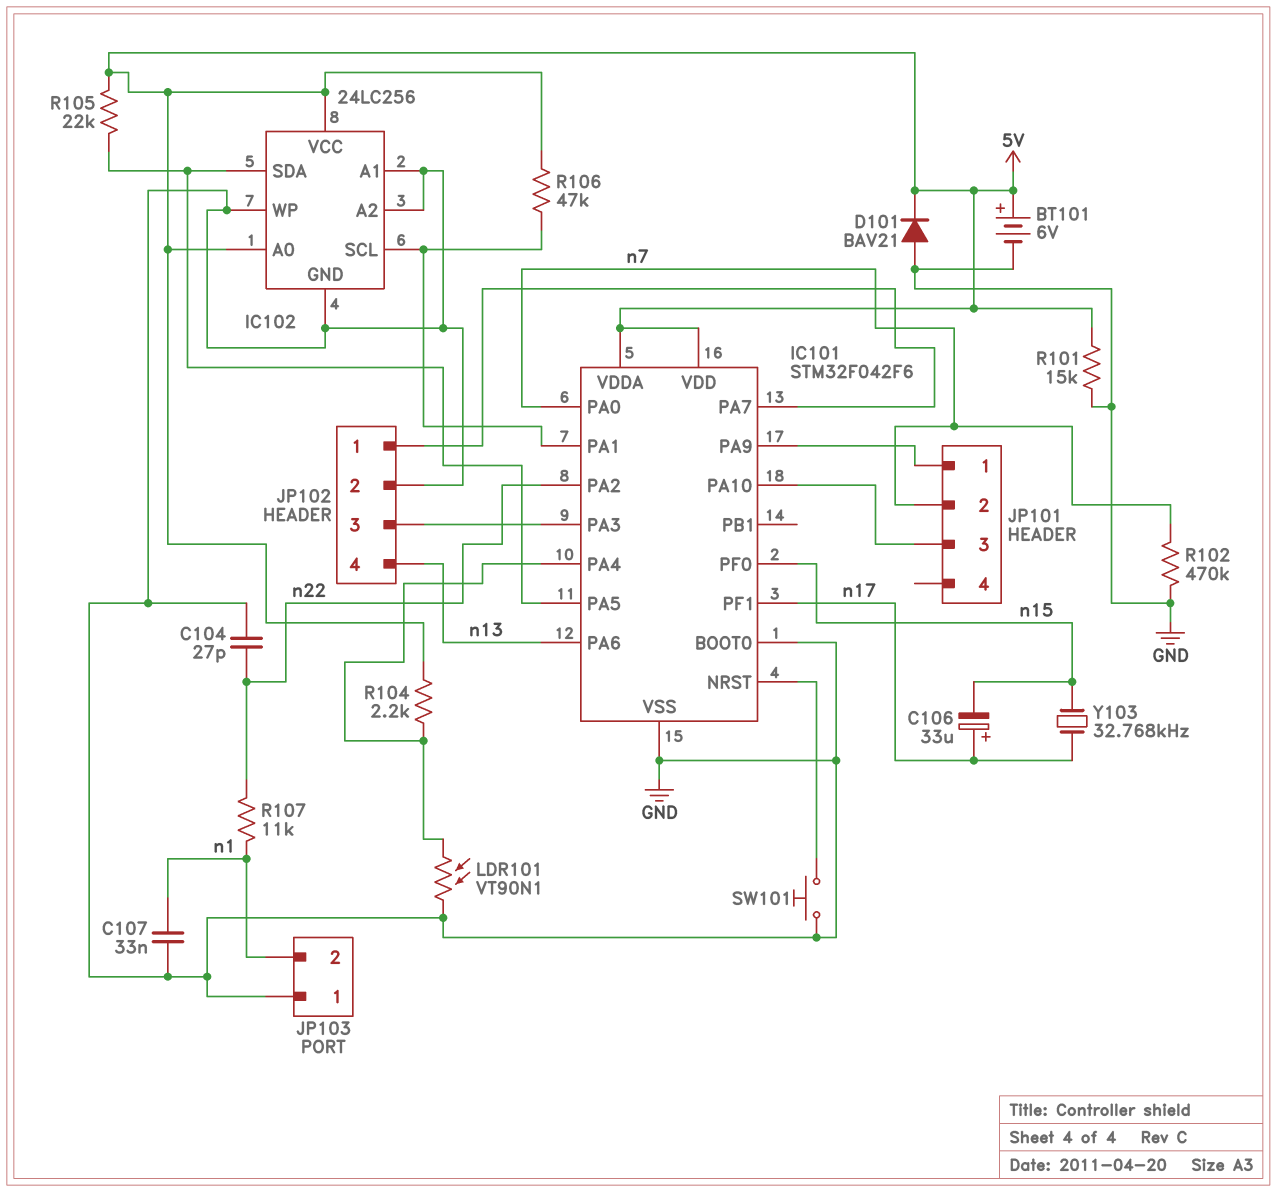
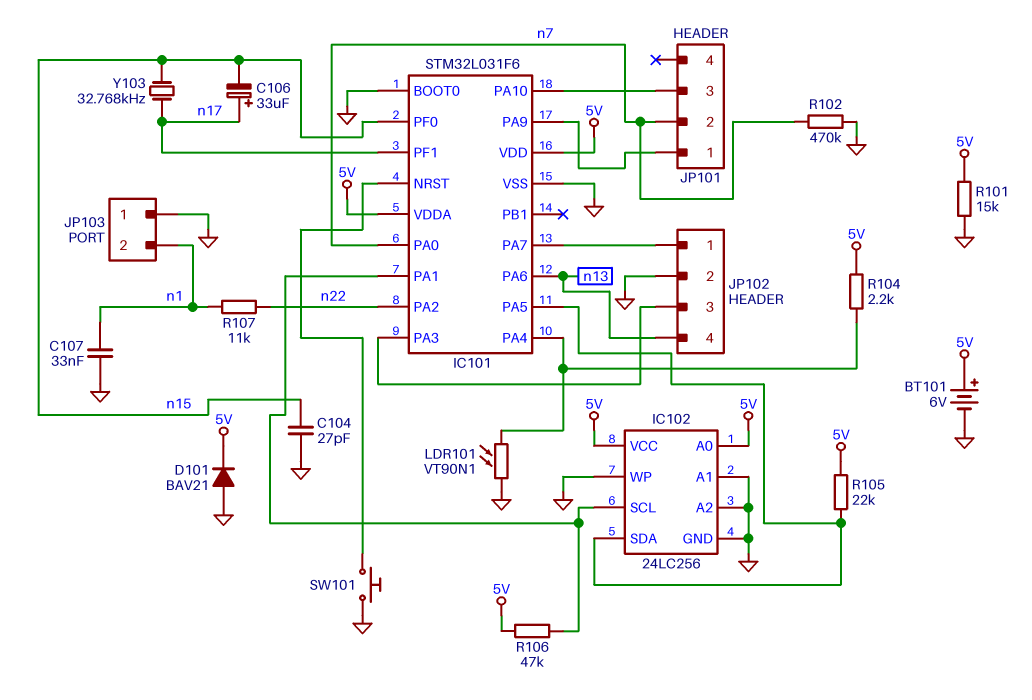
C104: 27pF (GND, n22) -> 27pF (GND, n15)
IC101: STM32F042F6 -> STM32L031F6

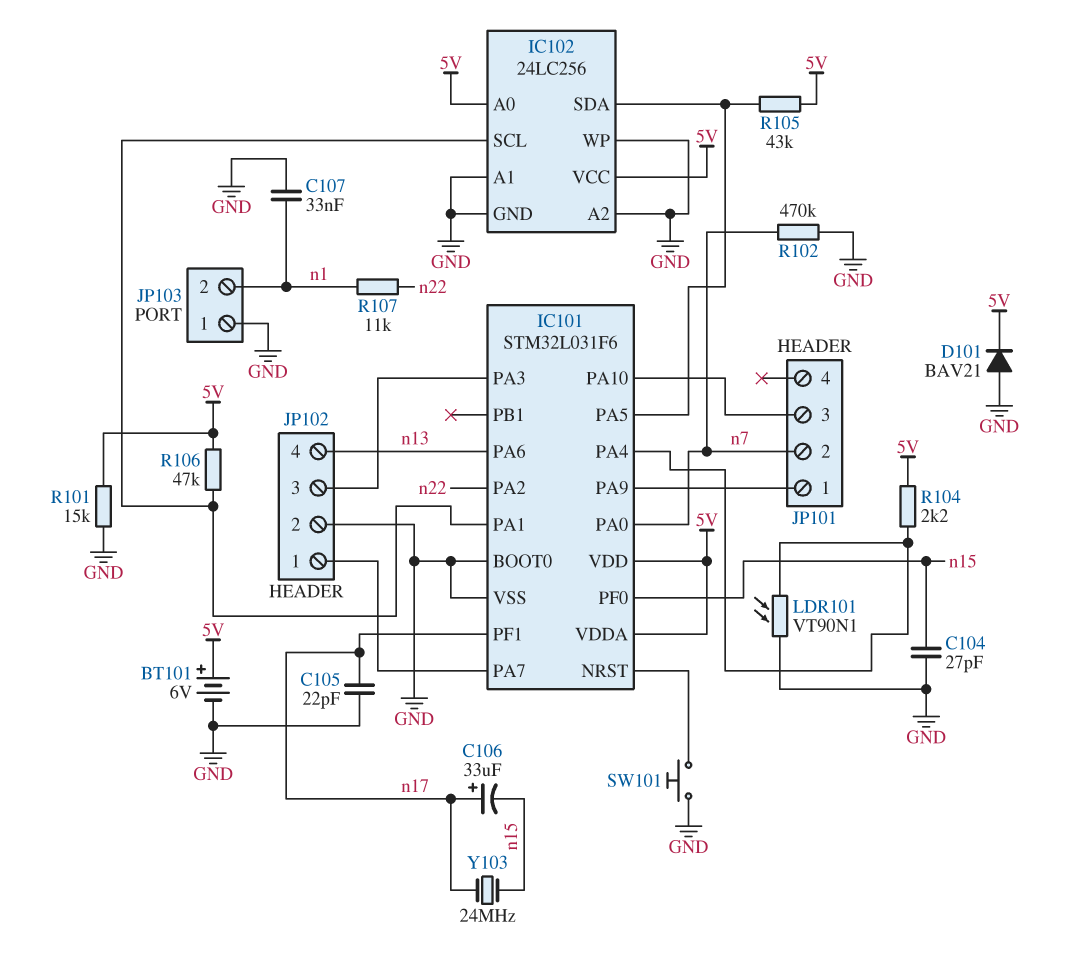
C105: none -> 22pF (GND, n17)
R105: 22k (5V, IC101/PA5) -> 43k (5V, IC101/PA5)
Y103: 32.768kHz (n15, n17) -> 24MHz (n15, n17)

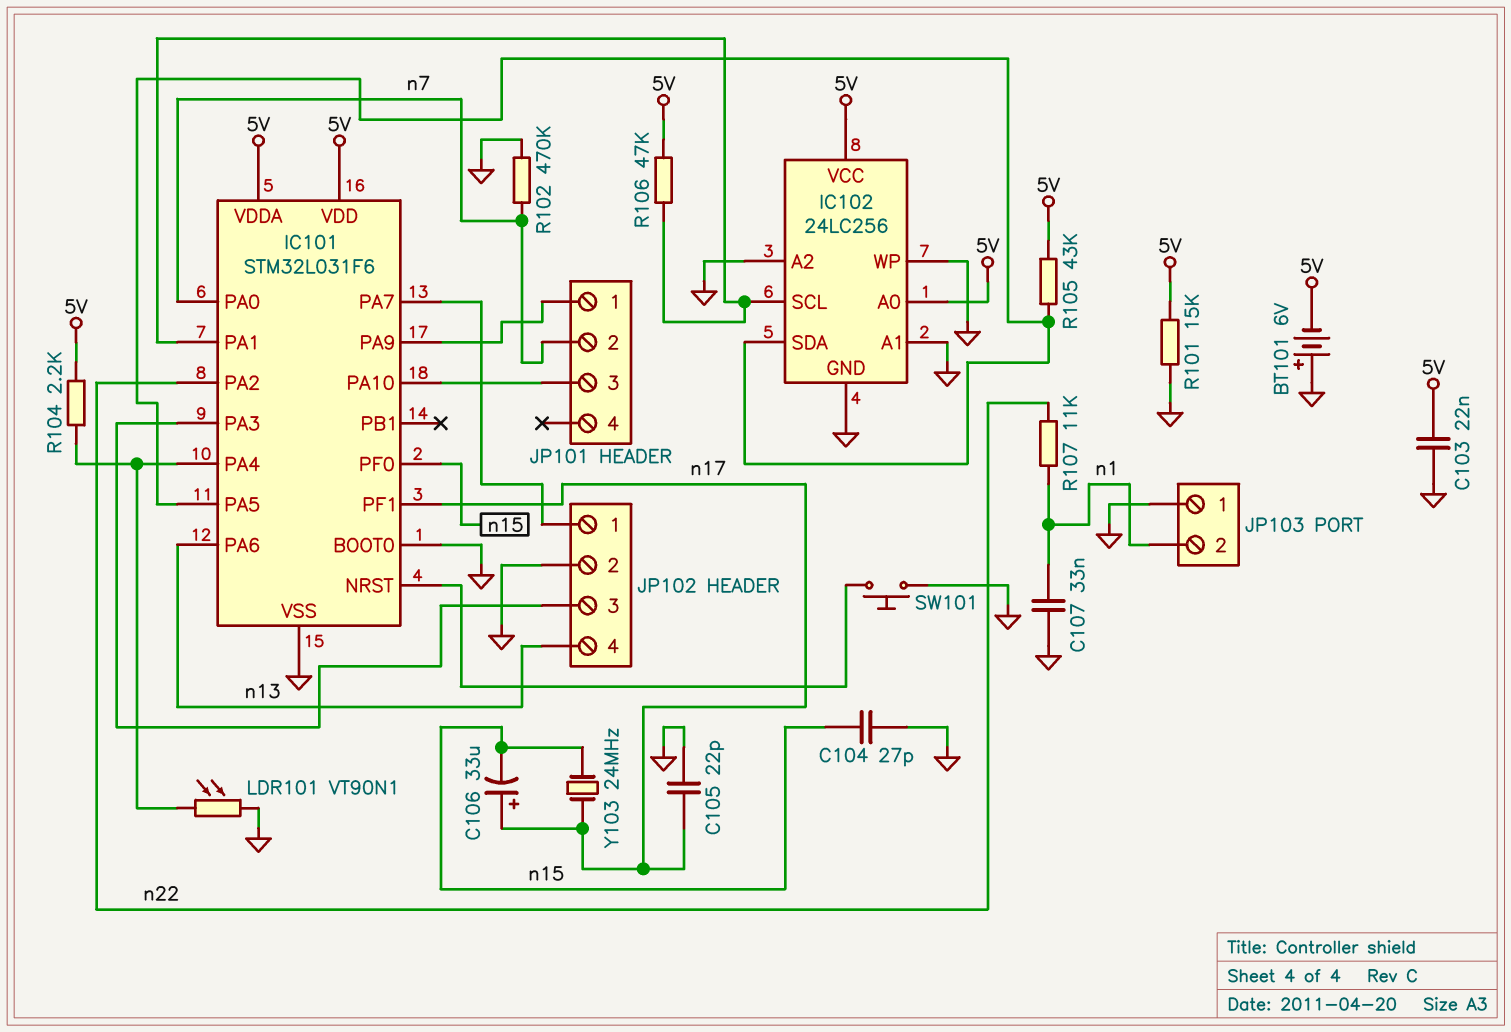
BT101: 6V (plus 5V, minus GND) -> 6V (plus GND, minus 5V)
C103: none -> 22nF (5V, GND)
D101: diode BAV21 (A GND, K 5V) -> none

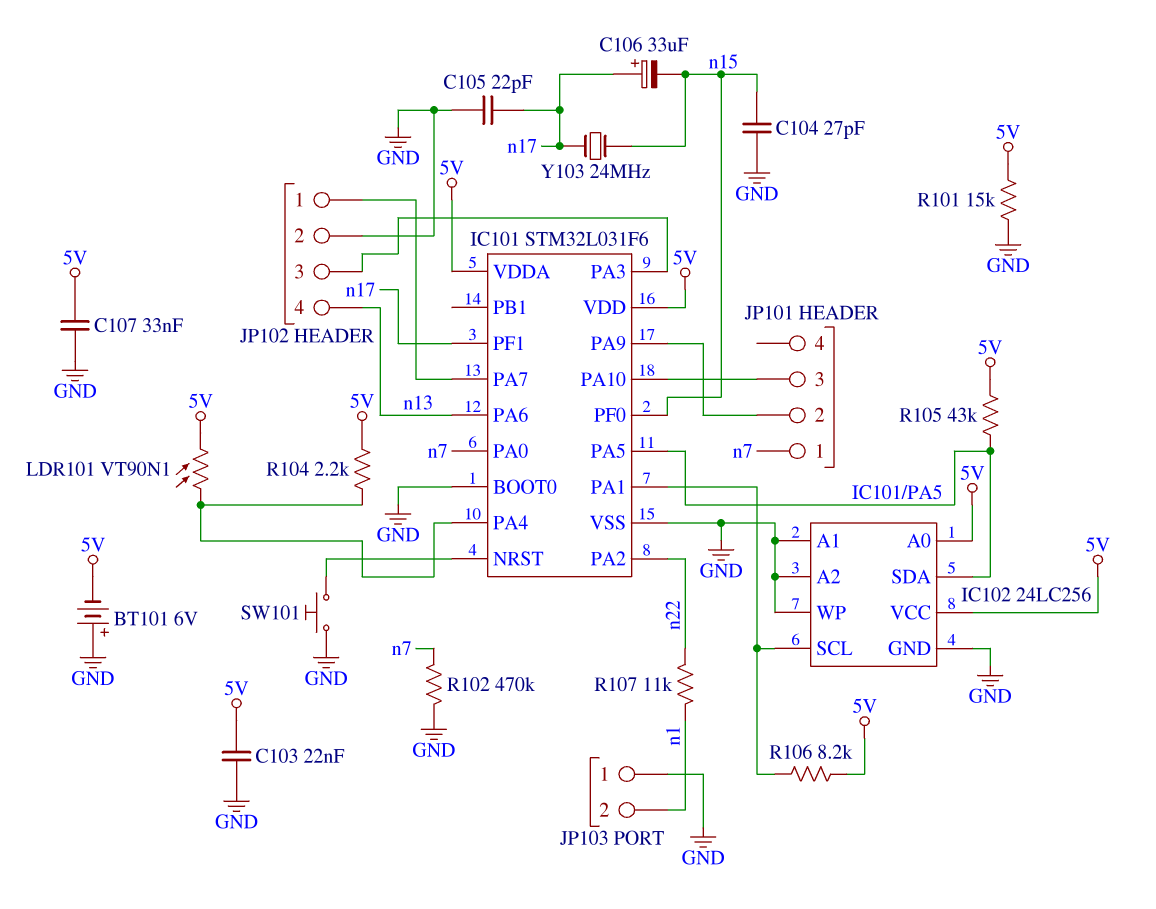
C107: 33nF (GND, n1) -> 33nF (5V, GND)
JP101 pin 1: IC101/PA9 -> n7
JP101 pin 2: n7 -> IC101/PA9
LDR101: VT90N1 (GND, IC101/PA4) -> VT90N1 (5V, IC101/PA4)
R106: 47k (5V, IC101/PA1) -> 8.2k (5V, IC101/PA1)

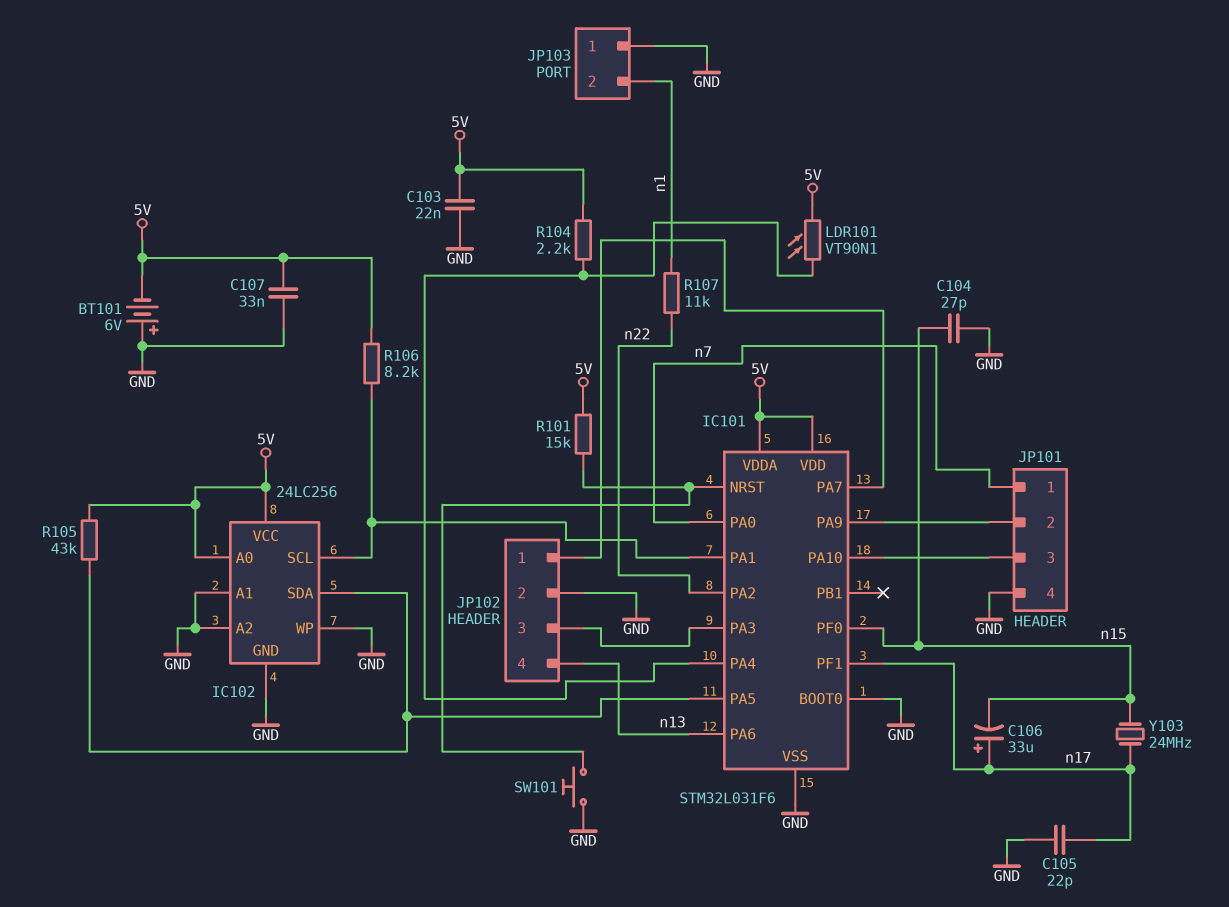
JP101 pin 4: none -> GND
R101: 15k (5V, GND) -> 15k (5V, IC101/NRST)
R102: 470k (GND, n7) -> none

